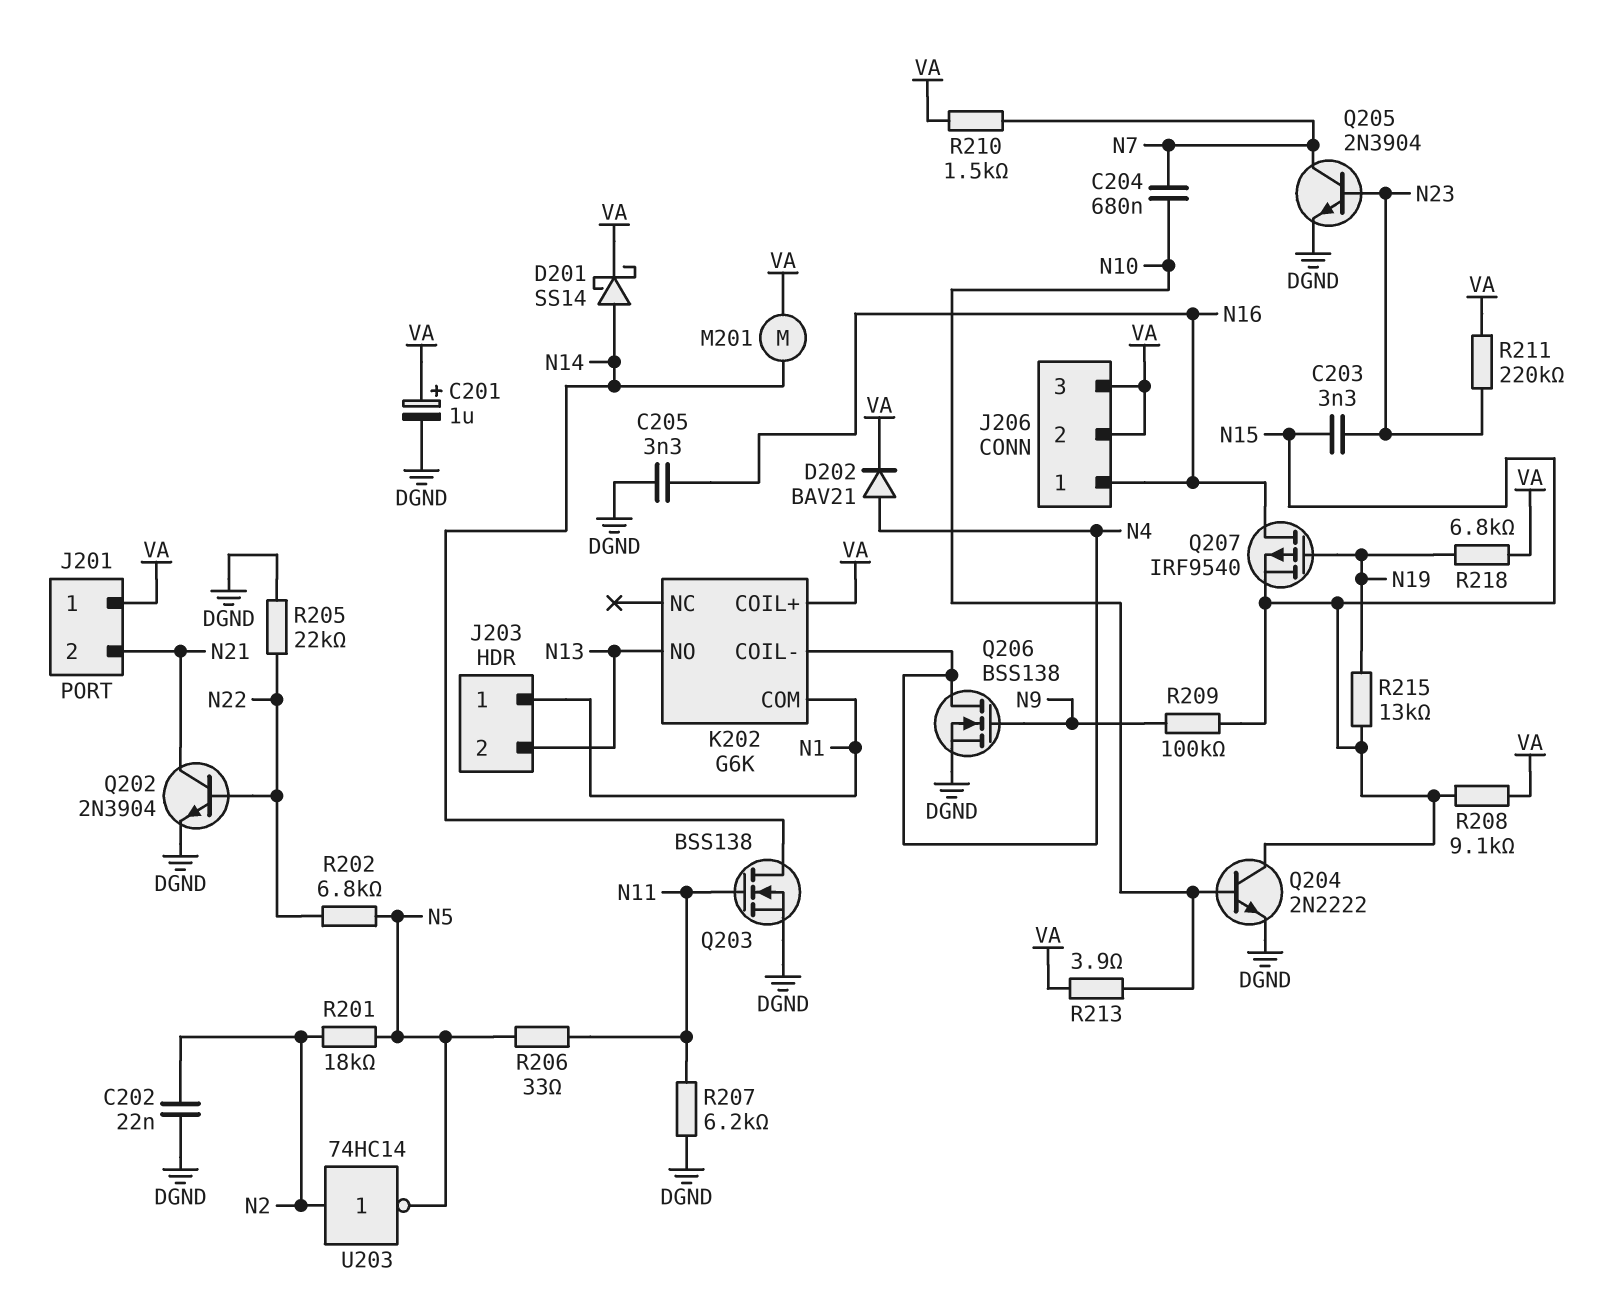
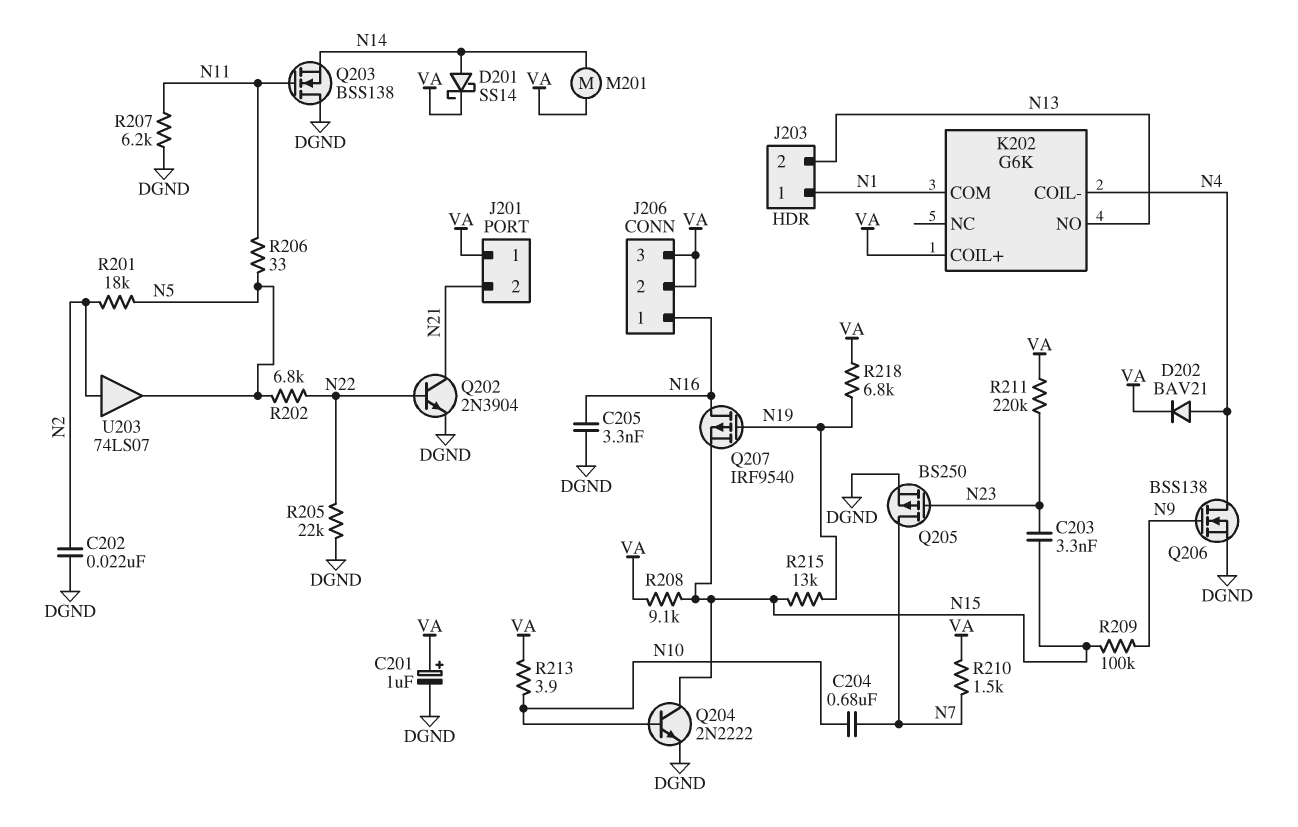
Q203: NMOS BSS138 (G N11, D N14, S DGND) -> NMOS BSS138 (G N11, D DGND, S N14)
Q205: NPN 2N3904 (B N23, C N7, E DGND) -> PMOS BS250 (G N23, D N7, S DGND)
U203: NOT 74HC14 (in N2, out N5) -> buffer 74LS07 (in N2, out N5)

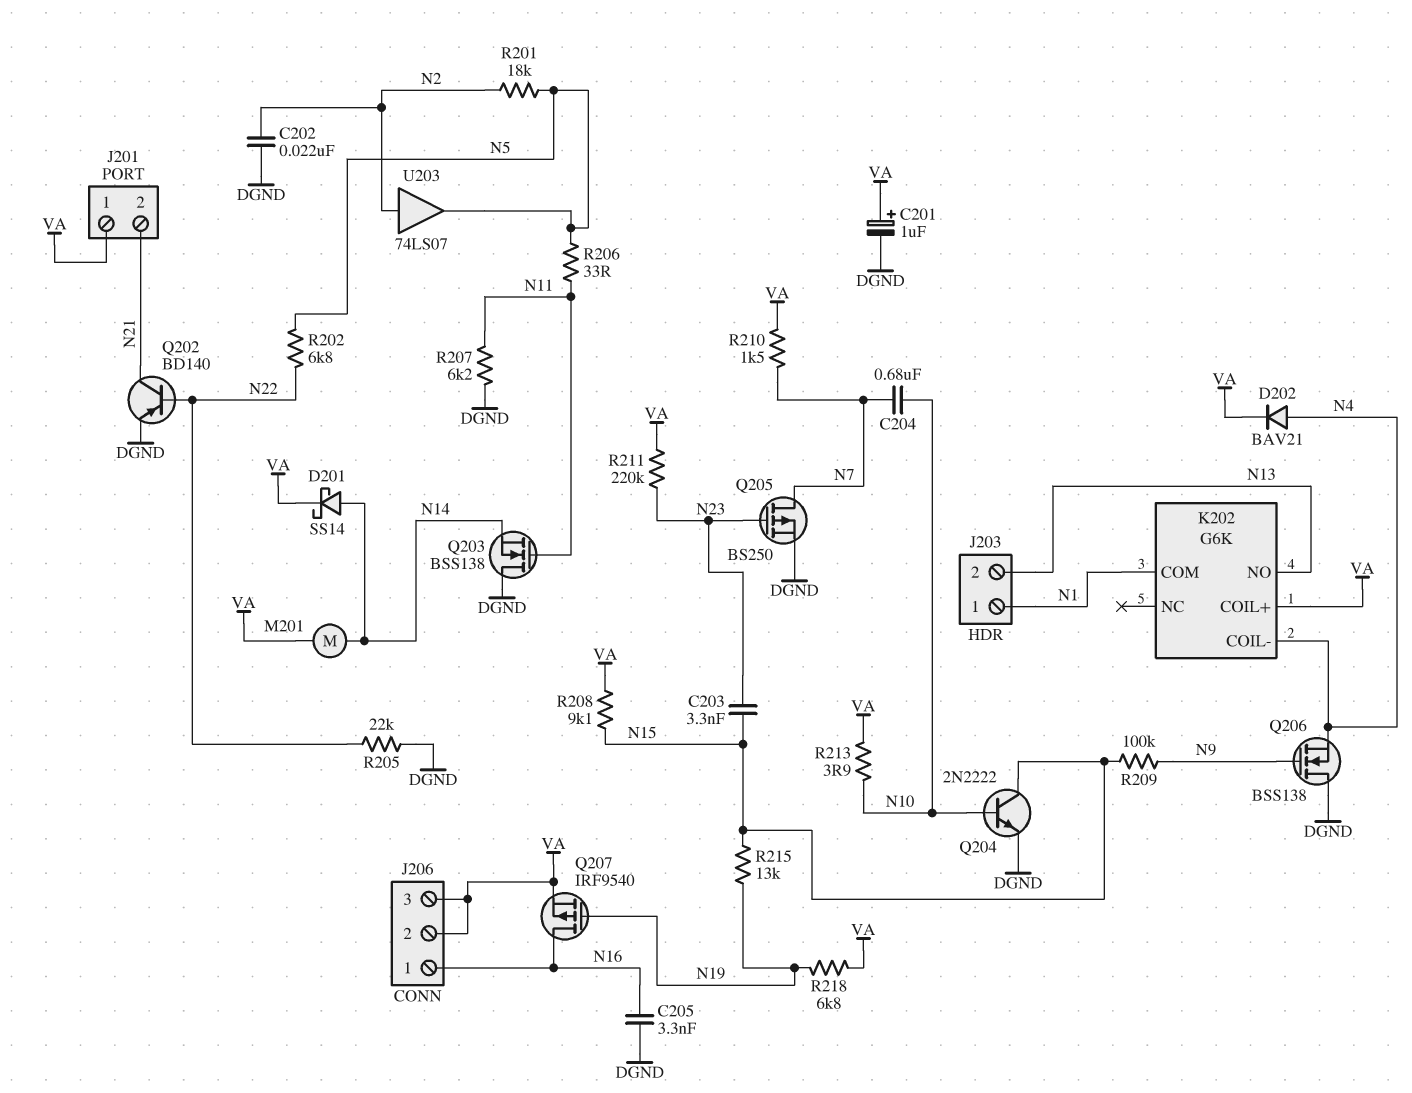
Q202: NPN 2N3904 (B N22, C N21, E DGND) -> PNP BD140 (B N22, C N21, E DGND)
Q206: NMOS BSS138 (G N9, D N4, S DGND) -> NMOS BSS138 (G N9, D DGND, S N4)
Q207: PMOS IRF9540 (G N19, D N16, S N15) -> PMOS IRF9540 (G N19, D N16, S VA)

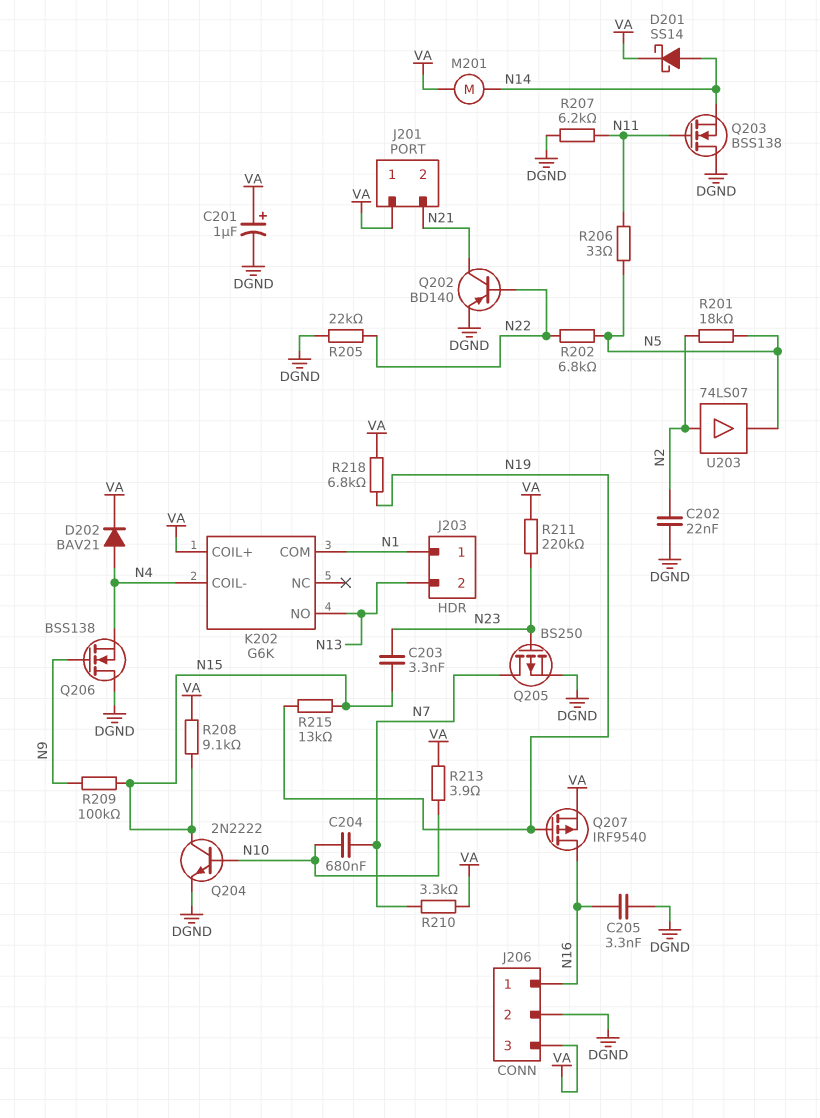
J206 pin 2: VA -> DGND
R210: 1.5k (N7, VA) -> 3.3k (N7, VA)

